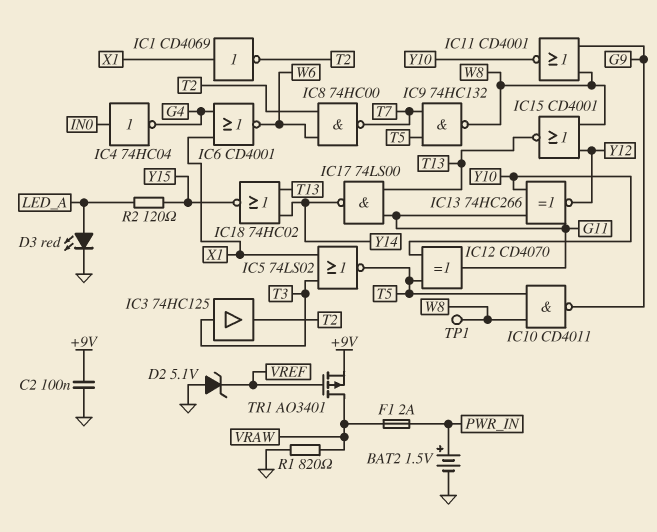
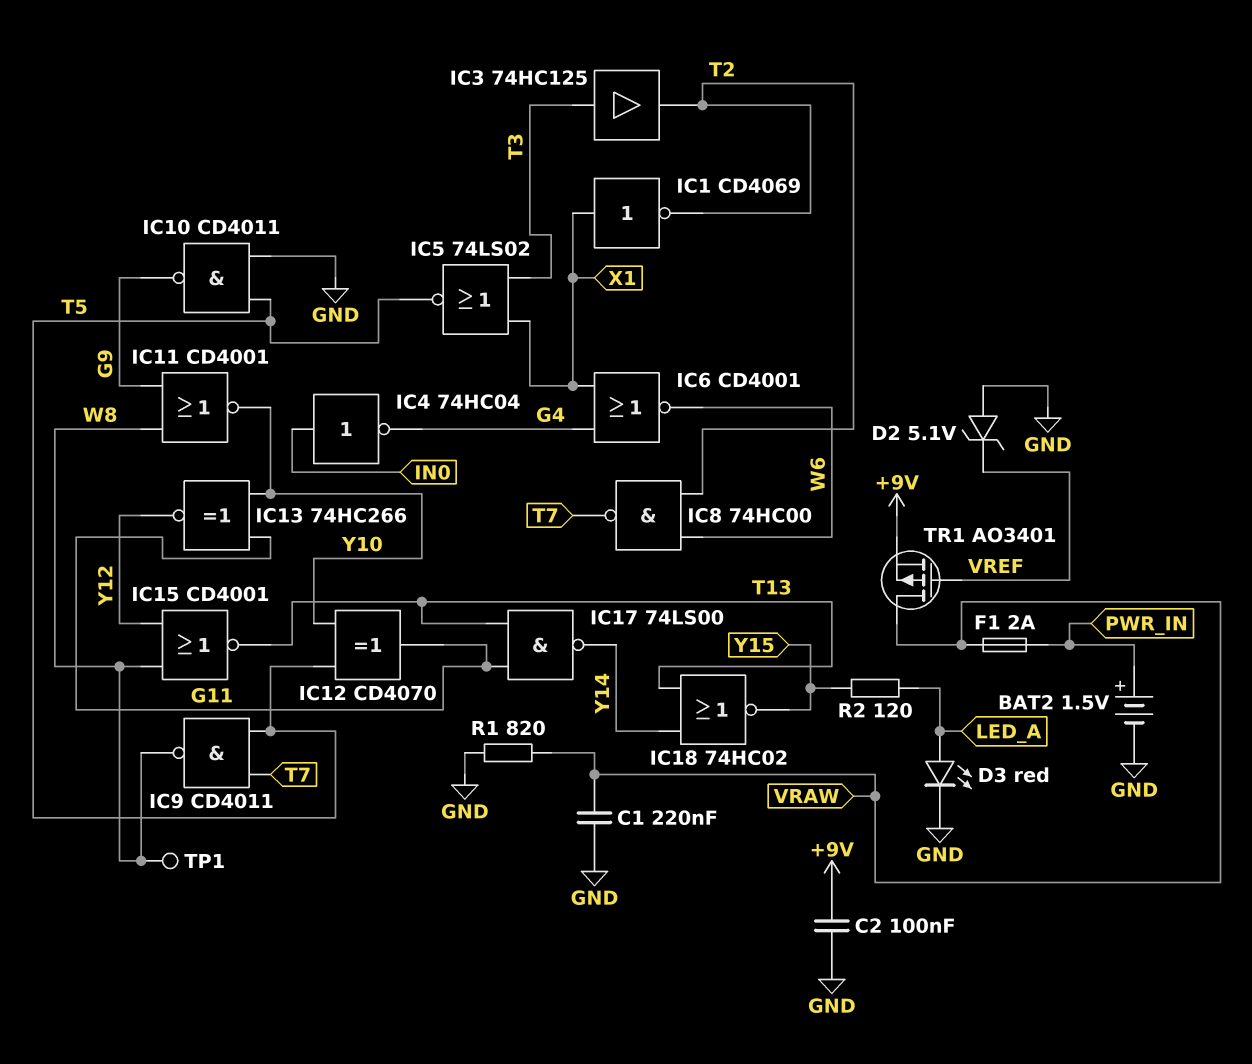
C1: none -> 220nF (GND, VRAW)
IC9: NAND 74HC132 (in T5, in T7, out W8) -> NAND CD4011 (in T5, in T7, out W8)
IC10: NAND CD4011 (in T5, in W8, out G9) -> NAND CD4011 (in GND, in T5, out G9)

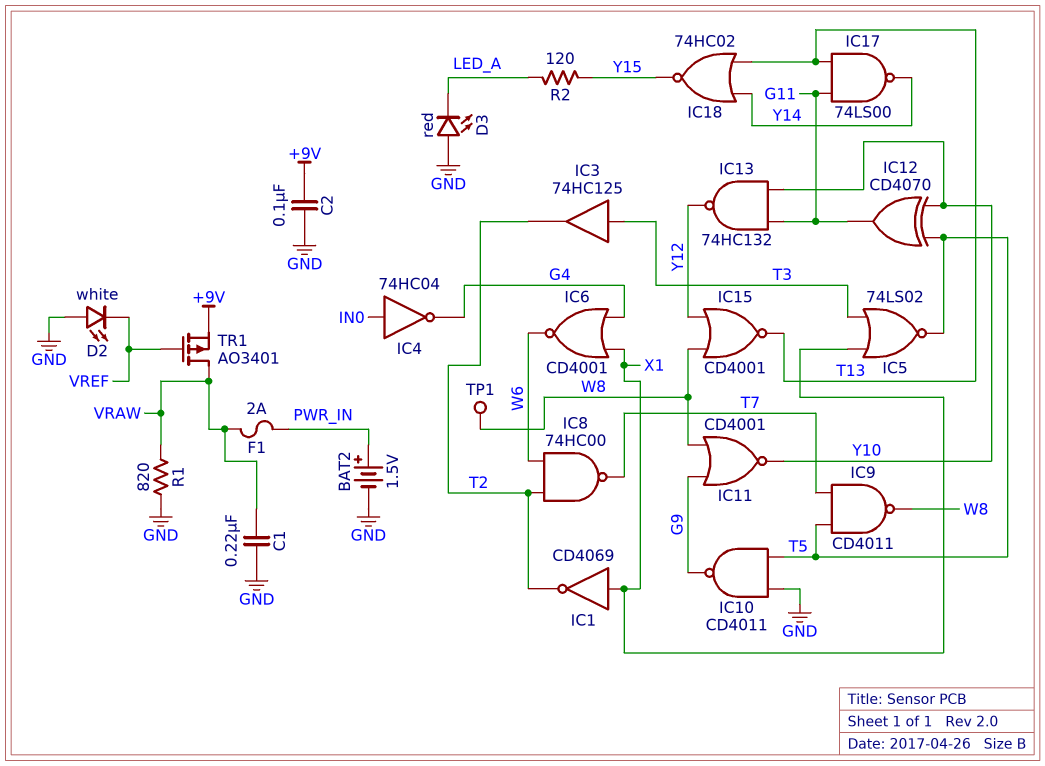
D2: zener 5.1V (A GND, K VREF) -> LED white (A GND, K VREF)
D3: LED red (A LED_A, K GND) -> LED red (A GND, K LED_A)
IC13: XNOR 74HC266 (in G11, in Y10, out Y12) -> NAND 74HC132 (in G11, in Y10, out Y12)

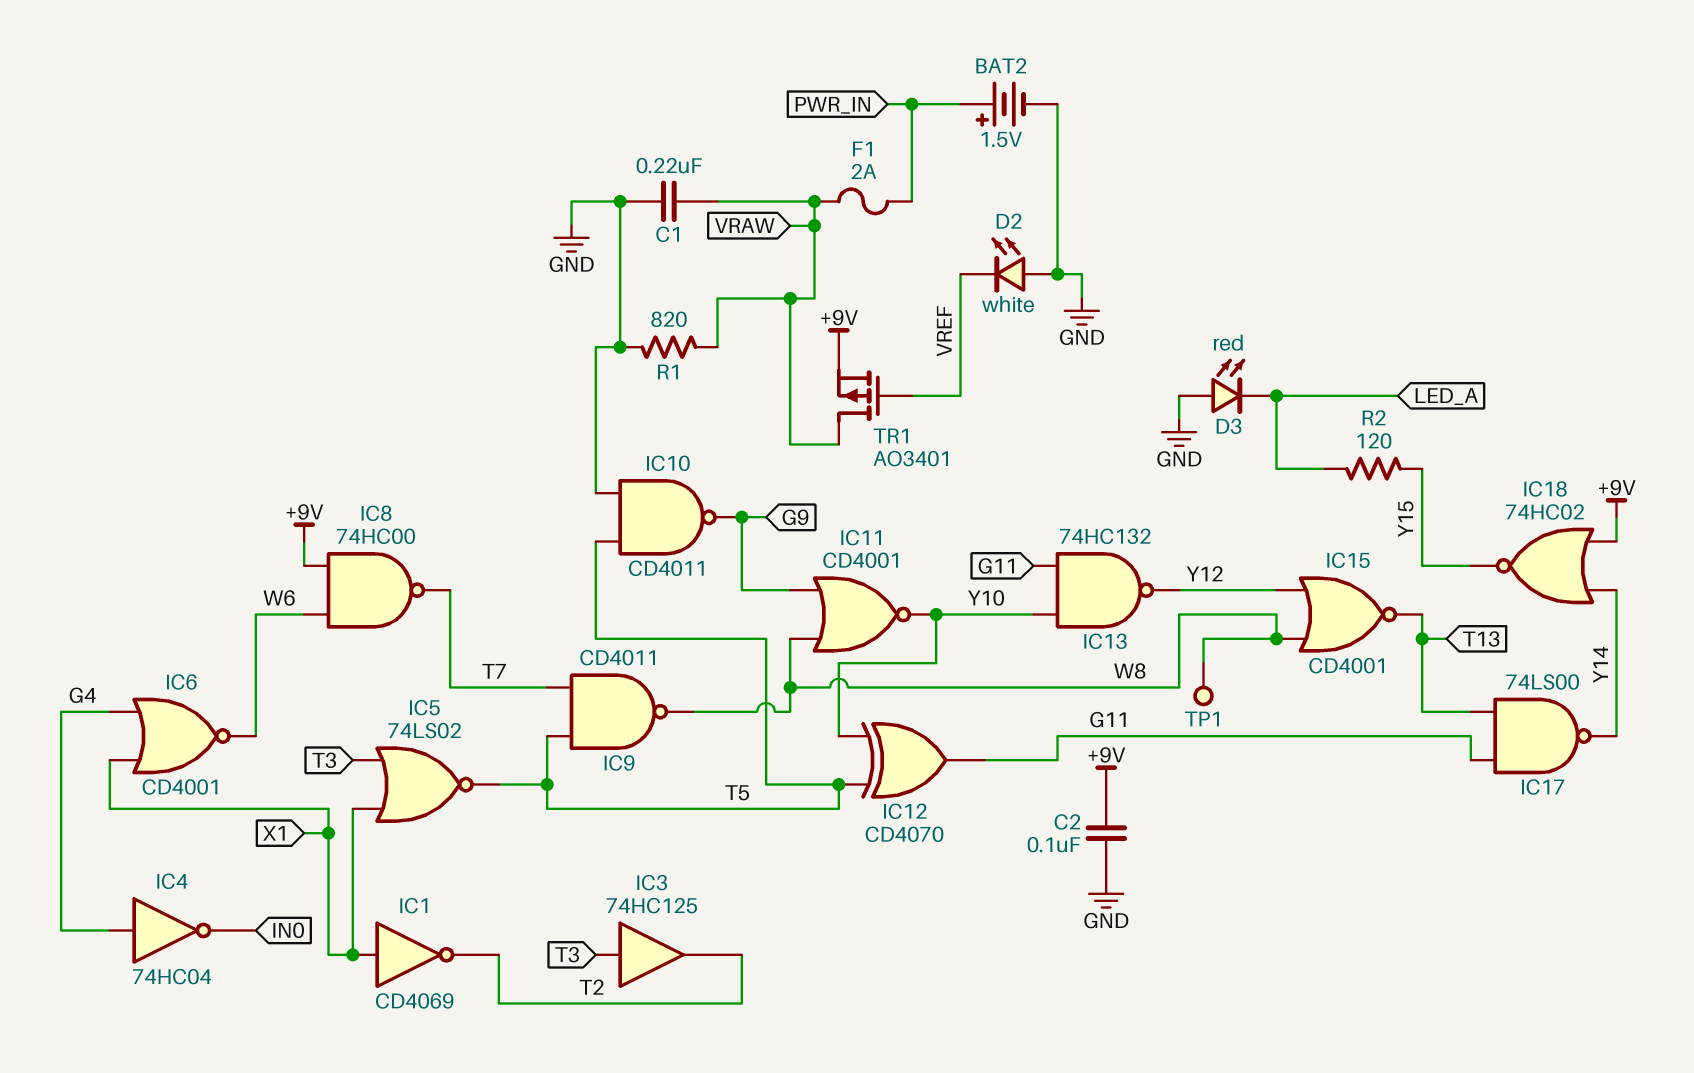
IC4: NOT 74HC04 (in IN0, out G4) -> NOT 74HC04 (in G4, out IN0)
IC8: NAND 74HC00 (in T2, in W6, out T7) -> NAND 74HC00 (in +9V, in W6, out T7)
IC18: NOR 74HC02 (in T13, in Y14, out Y15) -> NOR 74HC02 (in +9V, in Y14, out Y15)

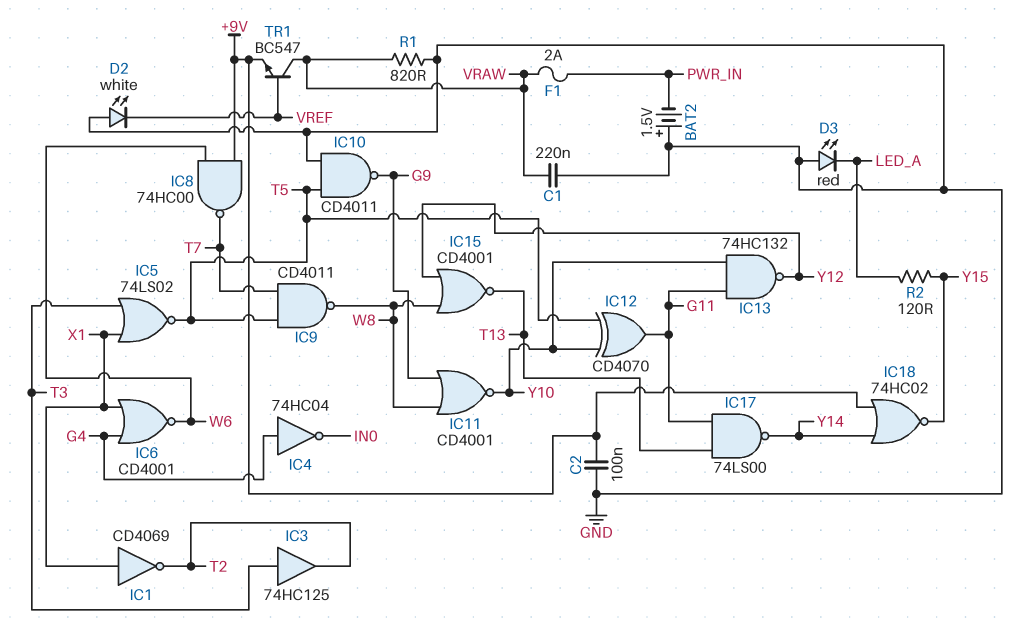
BAT2: 1.5V (plus PWR_IN, minus GND) -> 1.5V (plus GND, minus PWR_IN)
TP1: test point (W8) -> none
TR1: PMOS AO3401 (G VREF, D VRAW, S +9V) -> NPN BC547 (B VREF, C VRAW, E +9V)

